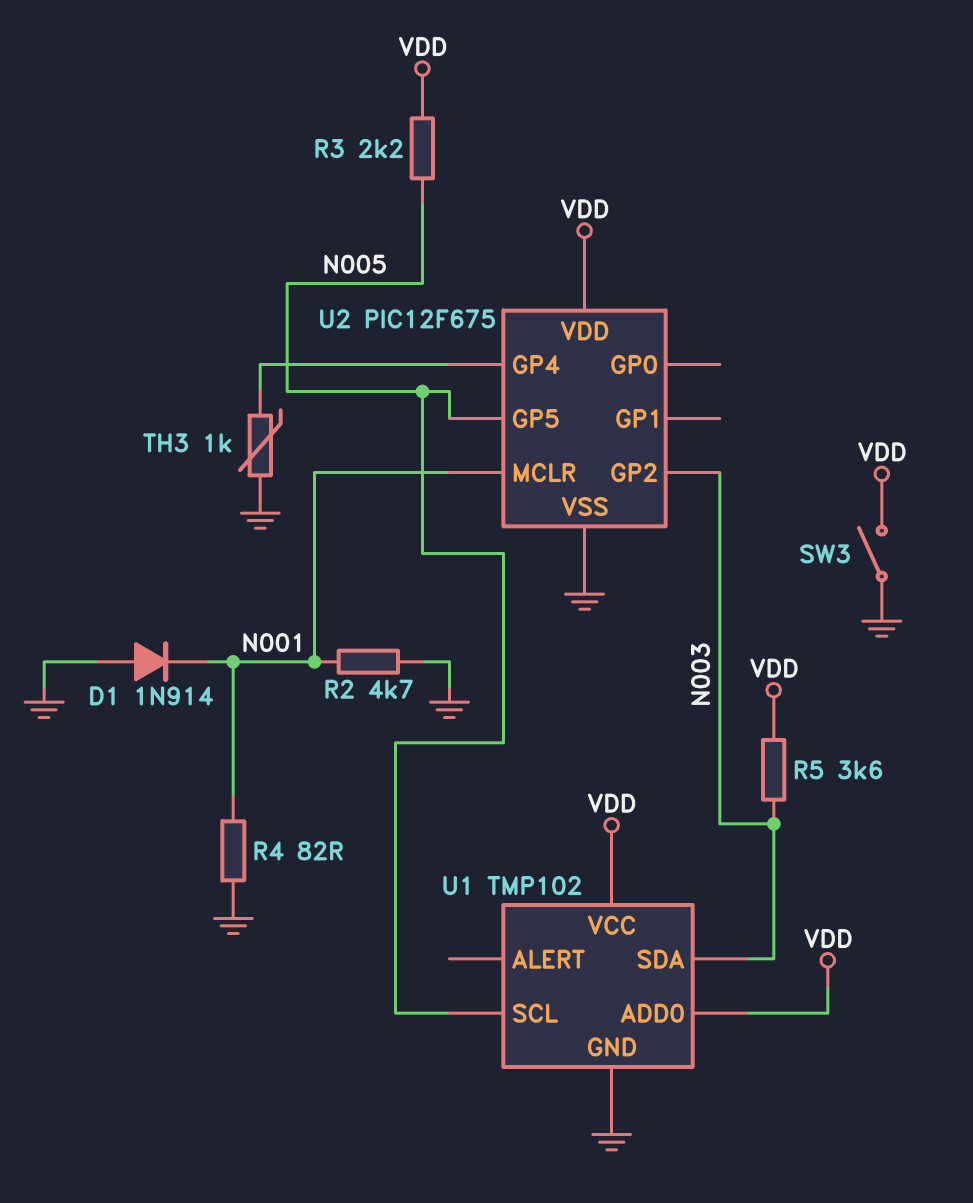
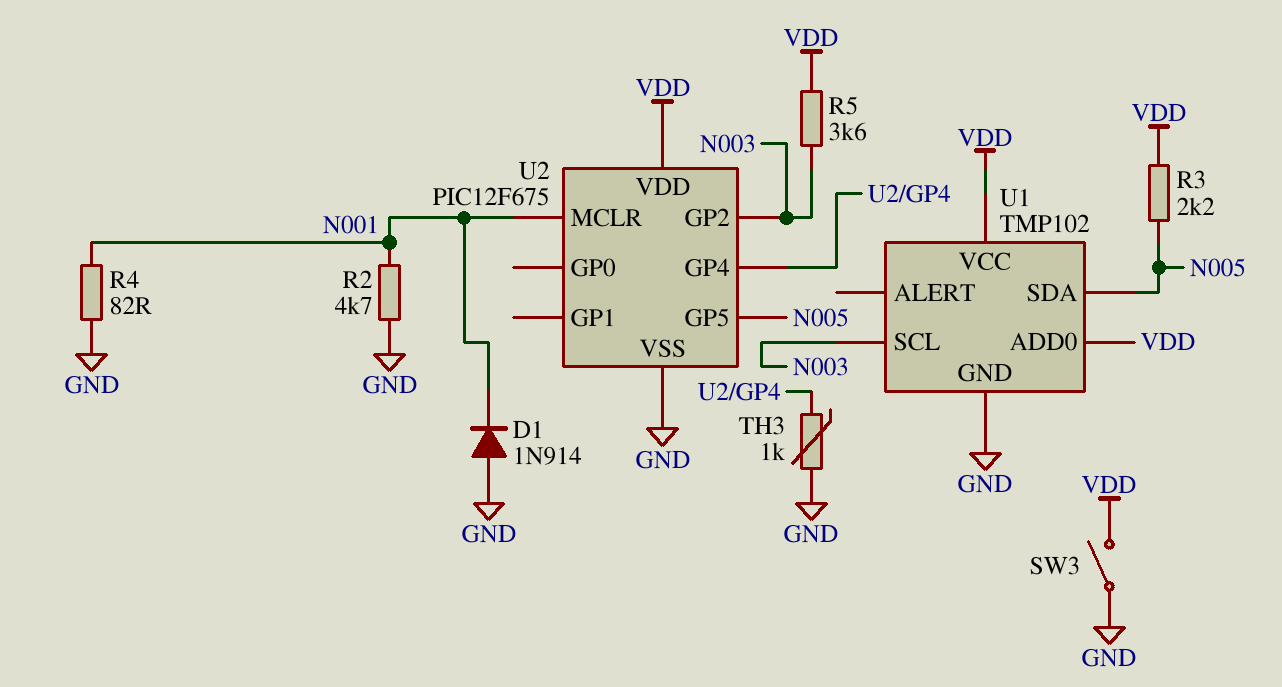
U1 pin SCL: N005 -> N003
U1 pin SDA: N003 -> N005

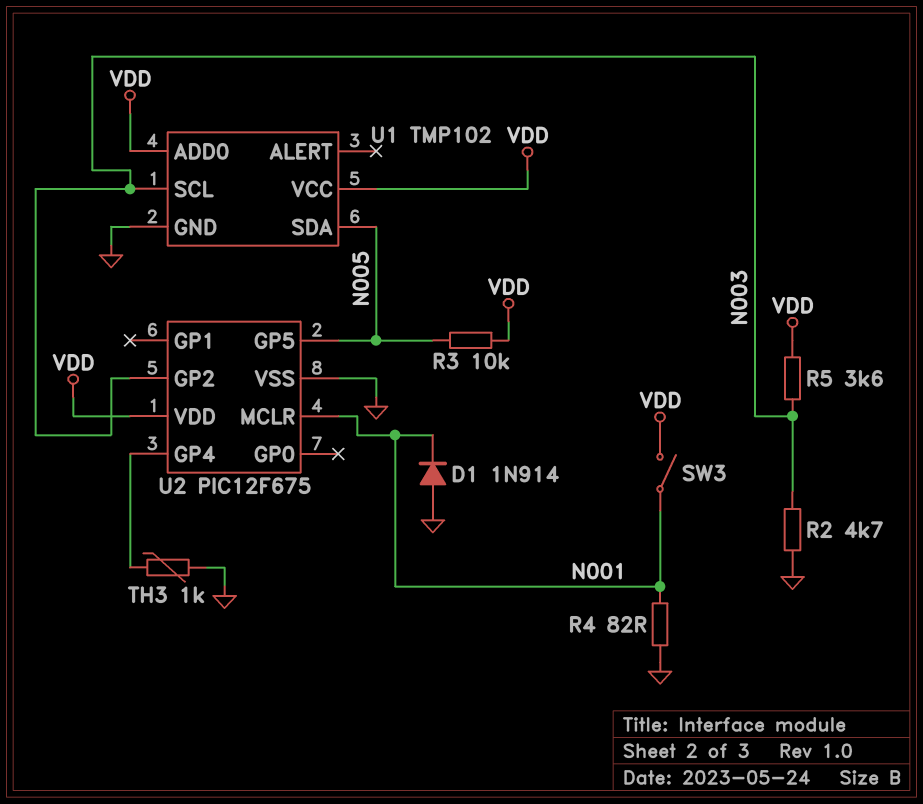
R2: 4.7k (GND, N001) -> 4.7k (GND, N003)
R3: 2.2k (N005, VDD) -> 10k (N005, VDD)
SW3: switch (GND, VDD) -> switch (N001, VDD)

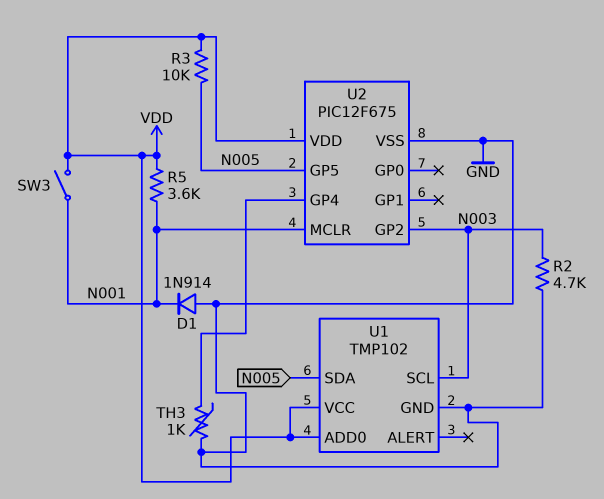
R4: 82 (GND, N001) -> none
R5: 3.6k (N003, VDD) -> 3.6k (N001, VDD)

